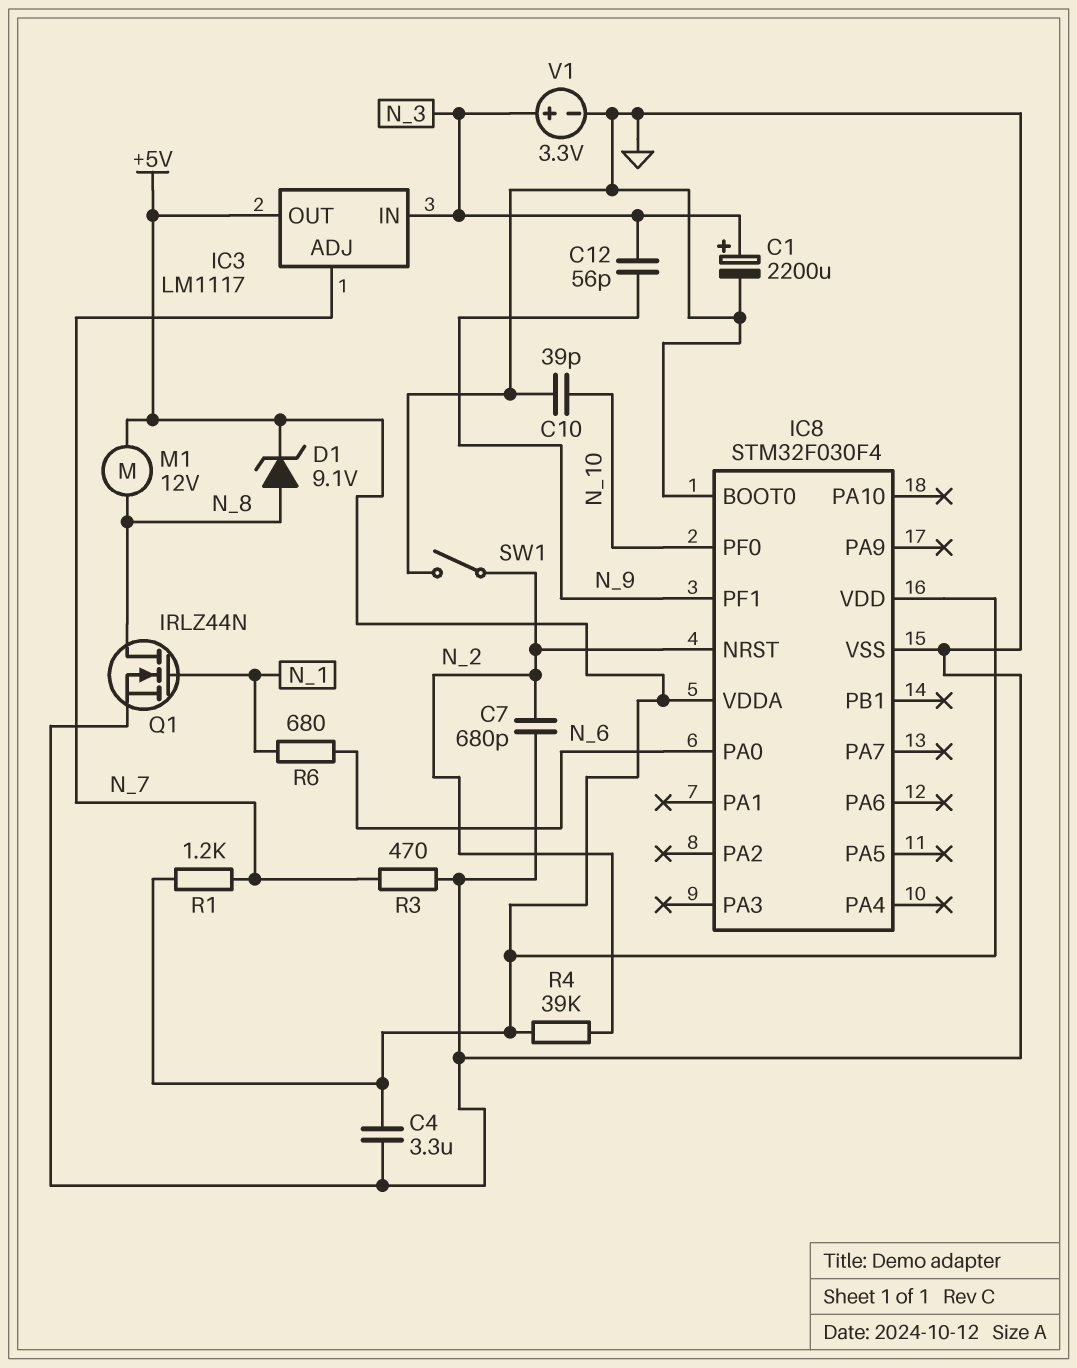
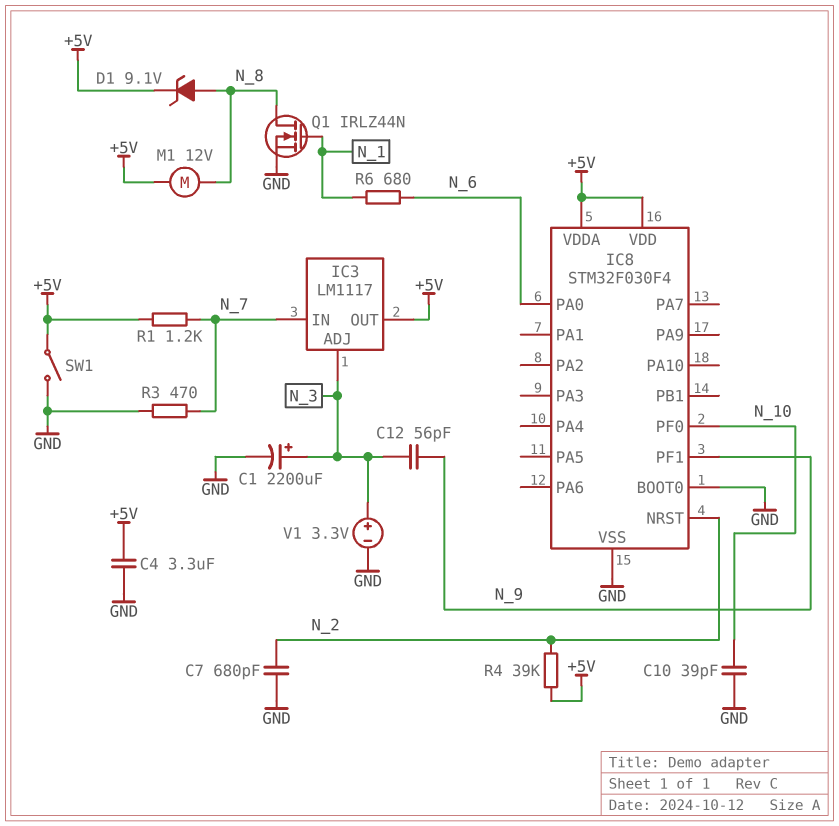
IC3 pin ADJ: N_7 -> N_3
IC3 pin IN: N_3 -> N_7
SW1: switch (GND, N_2) -> switch (+5V, GND)

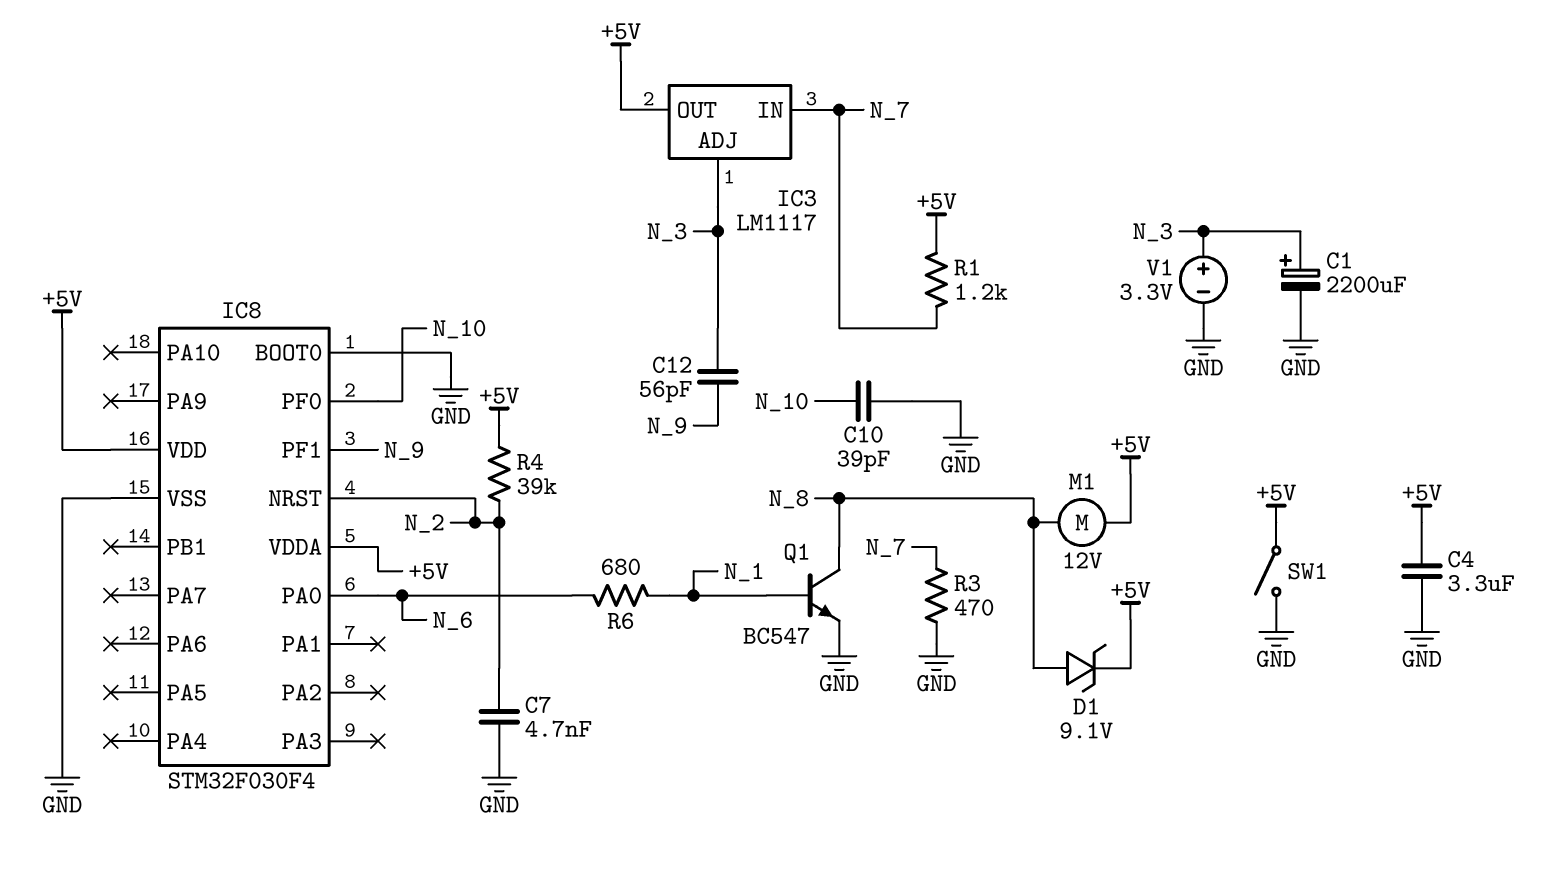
C7: 680pF (GND, N_2) -> 4.7nF (GND, N_2)
Q1: NMOS IRLZ44N (G N_1, D N_8, S GND) -> NPN BC547 (B N_1, C N_8, E GND)

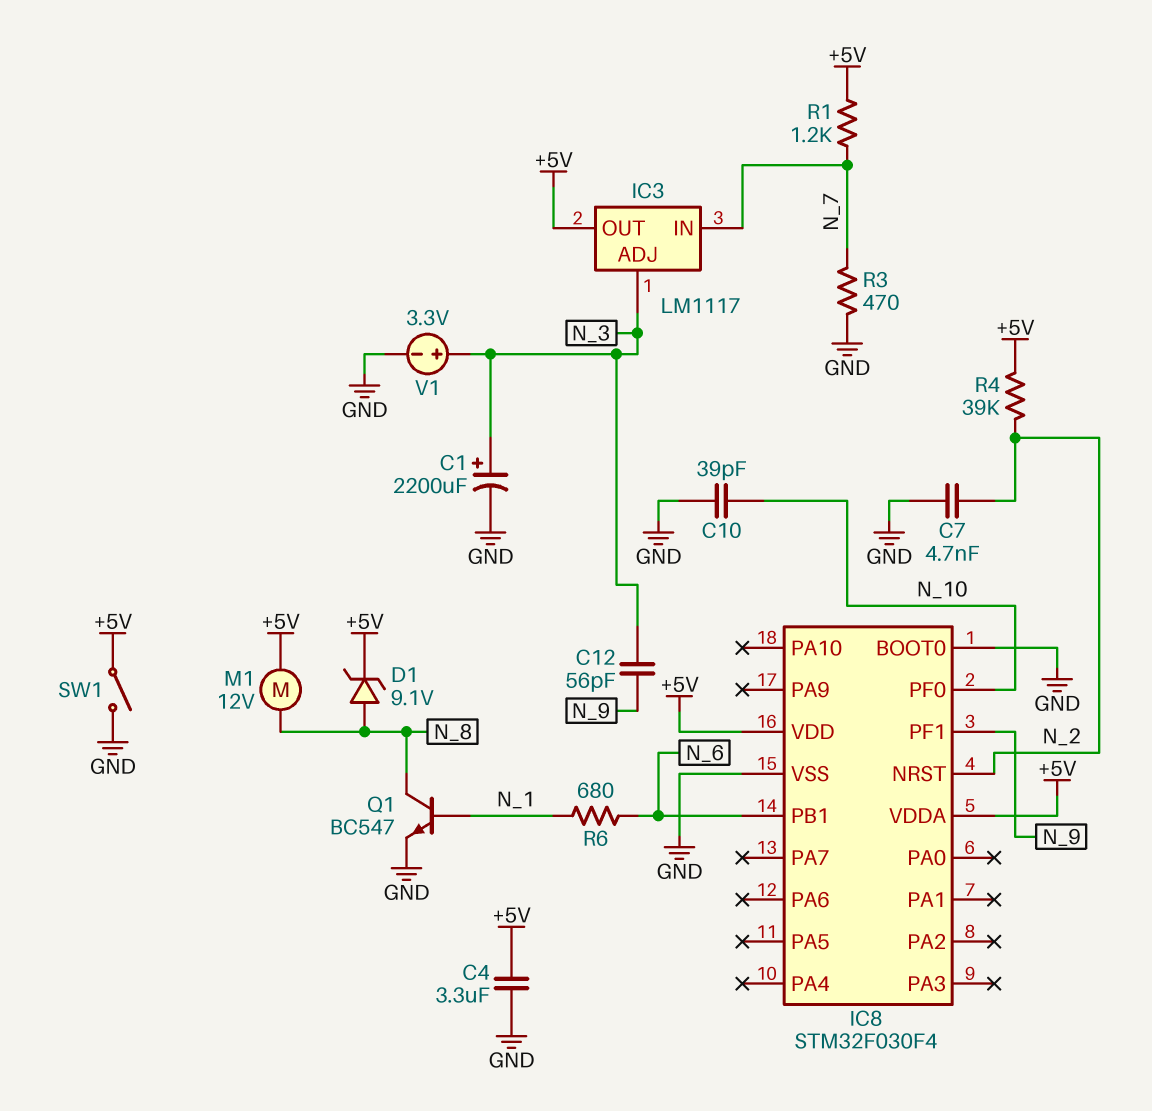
IC8 pin PA0: N_6 -> none
IC8 pin PB1: none -> N_6

